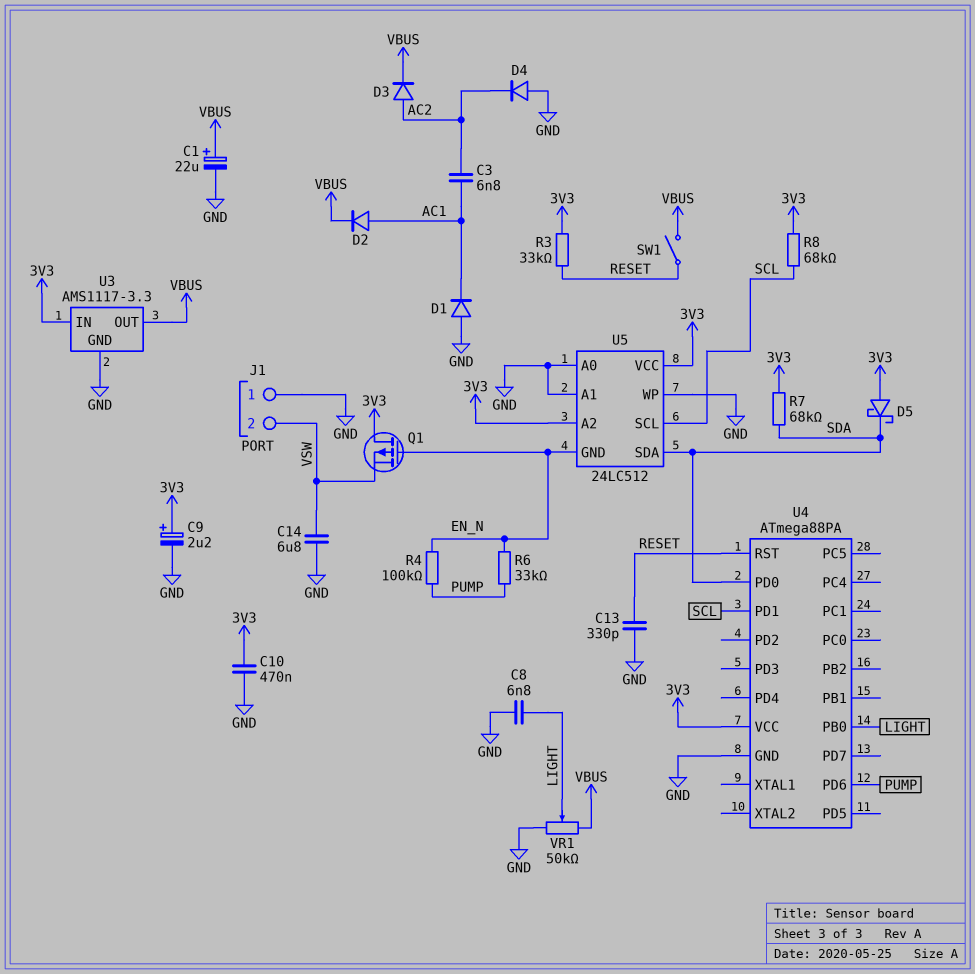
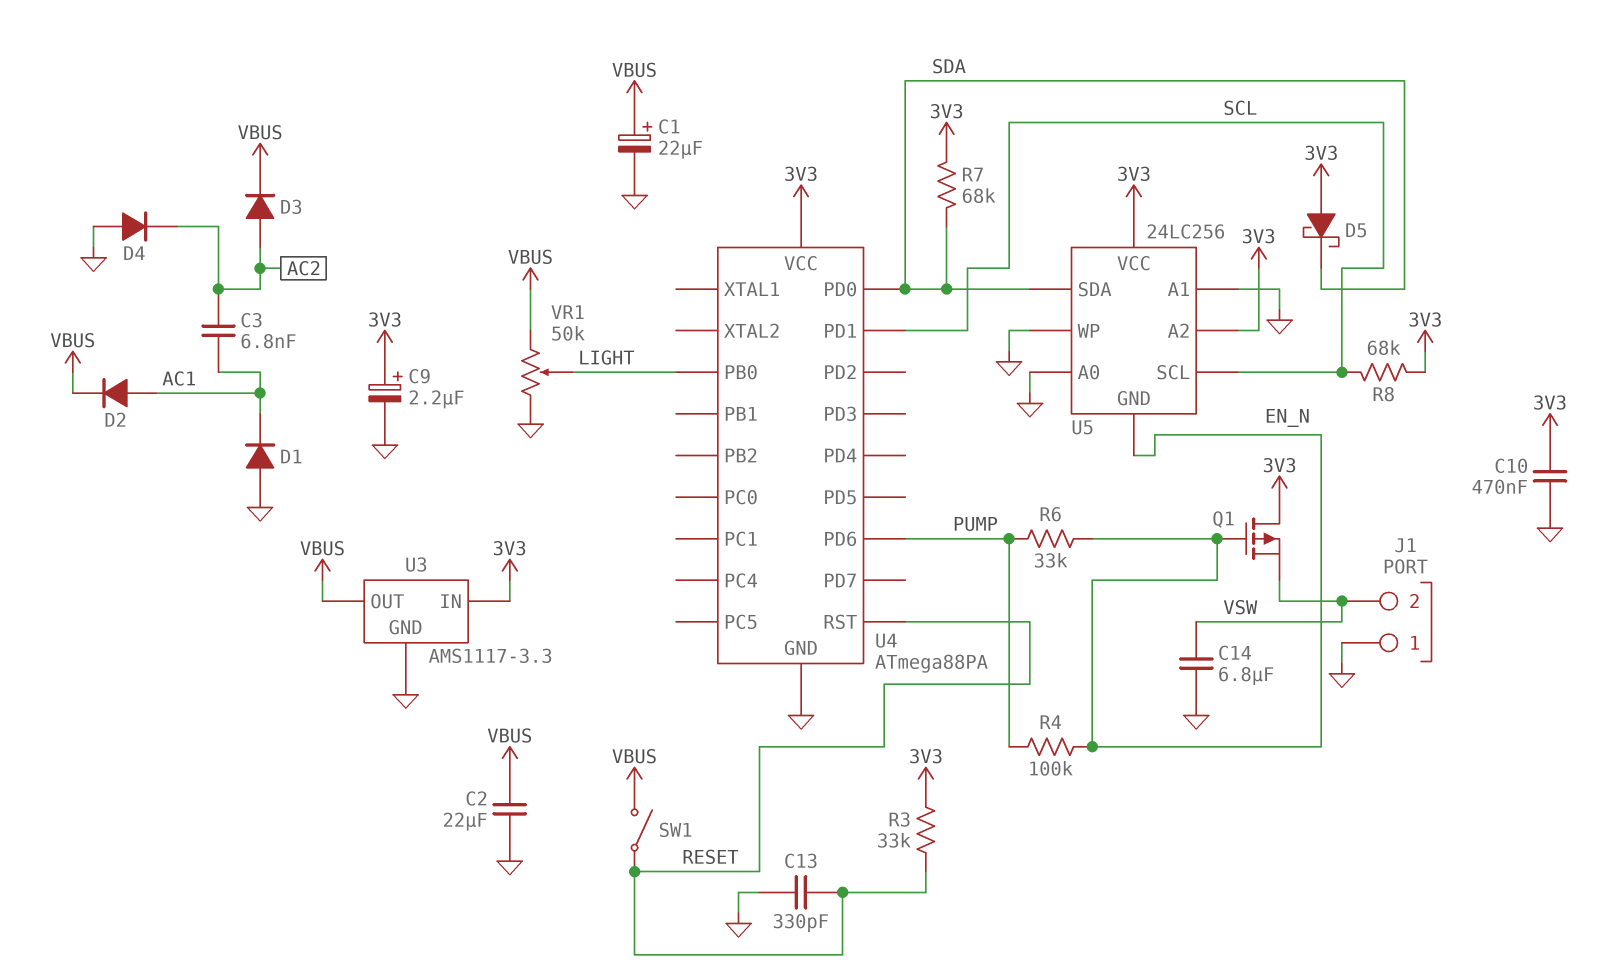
C2: none -> 22uF (GND, VBUS)
C8: 6.8nF (GND, LIGHT) -> none
U5: 24LC512 -> 24LC256

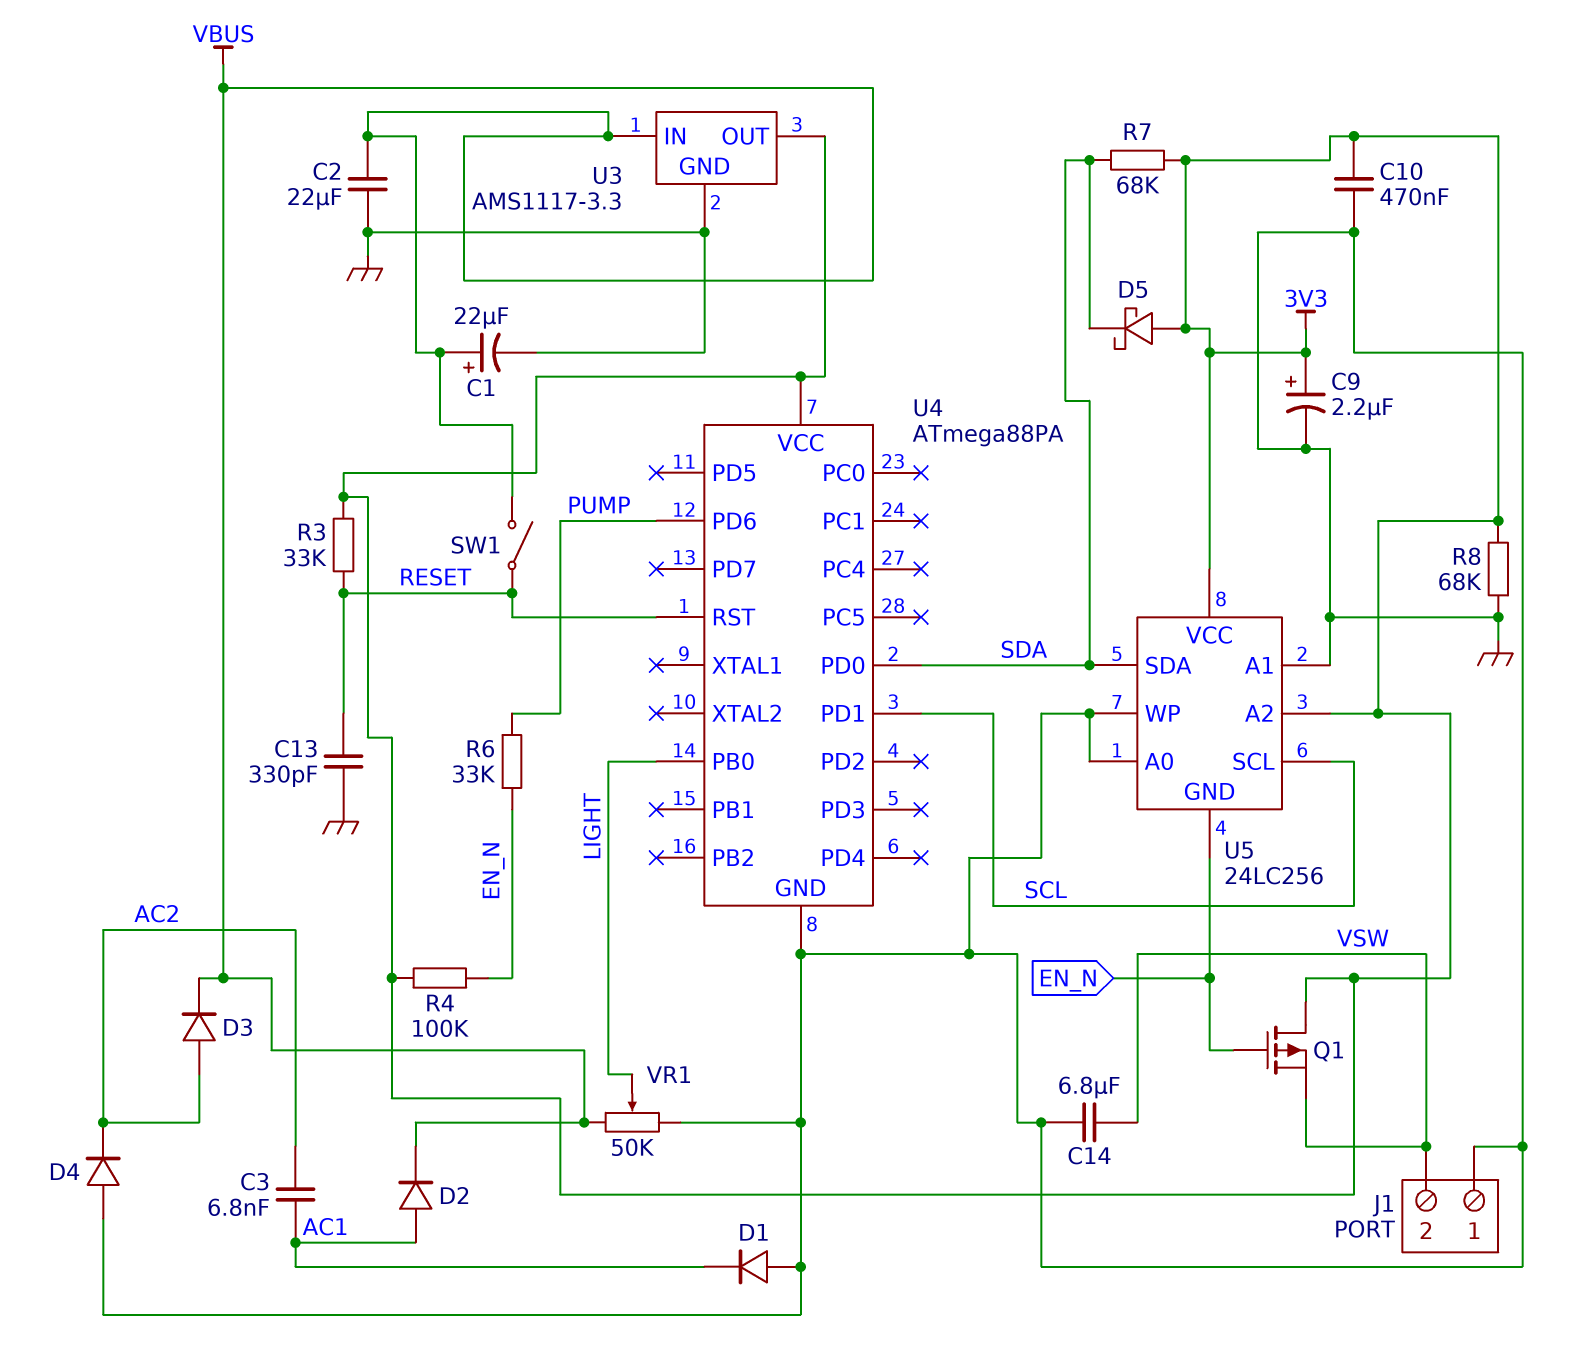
R4: 100k (EN_N, PUMP) -> 100k (3V3, EN_N)
R8: 68k (3V3, SCL) -> 68k (3V3, GND)
U3 pin IN: 3V3 -> VBUS
U3 pin OUT: VBUS -> 3V3

